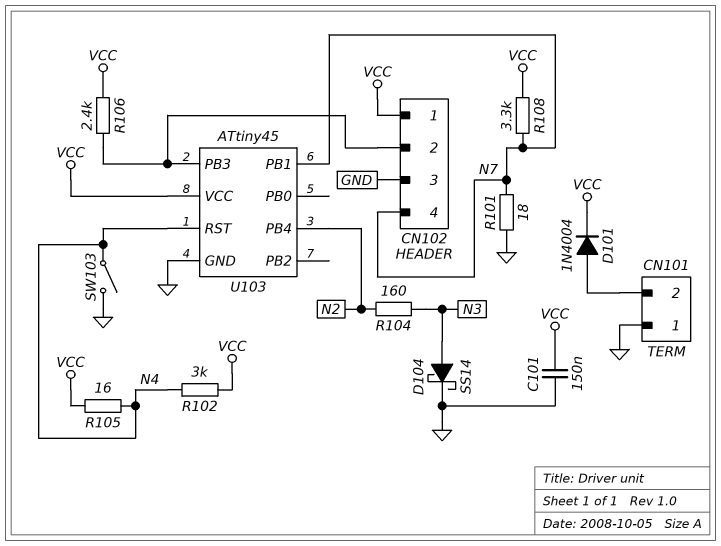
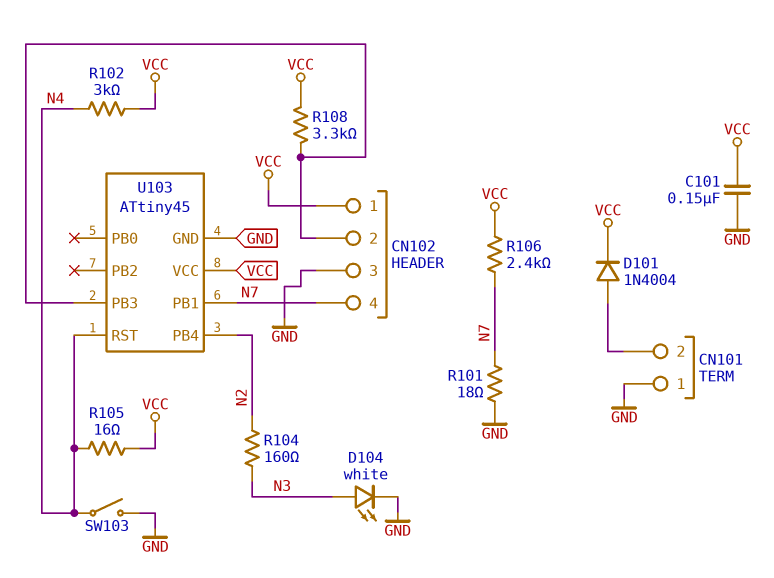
D104: schottky SS14 (A N3, K GND) -> LED white (A N3, K GND)
R106: 2.4k (CN102/2, VCC) -> 2.4k (N7, VCC)
R108: 3.3k (N7, VCC) -> 3.3k (CN102/2, VCC)

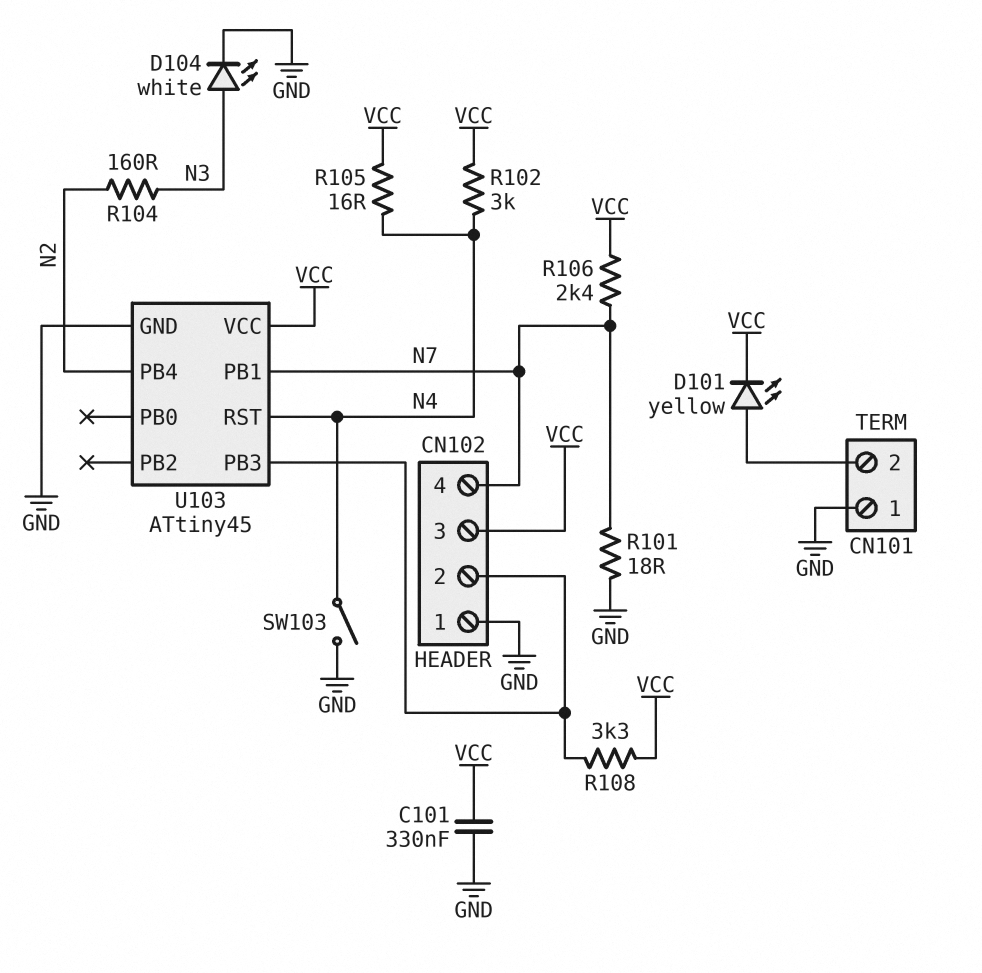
C101: 150nF (GND, VCC) -> 330nF (GND, VCC)
CN102 pin 1: VCC -> GND
CN102 pin 3: GND -> VCC
D101: diode 1N4004 (A CN101/2, K VCC) -> LED yellow (A CN101/2, K VCC)

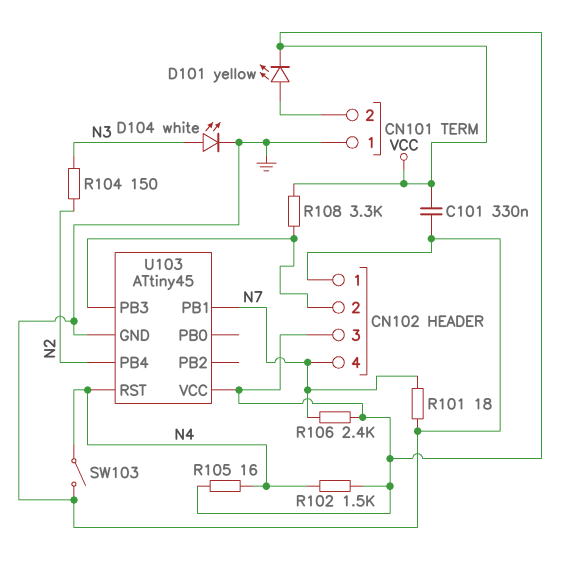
R102: 3k (N4, VCC) -> 1.5k (N4, VCC)
R104: 160 (N2, N3) -> 150 (N2, N3)

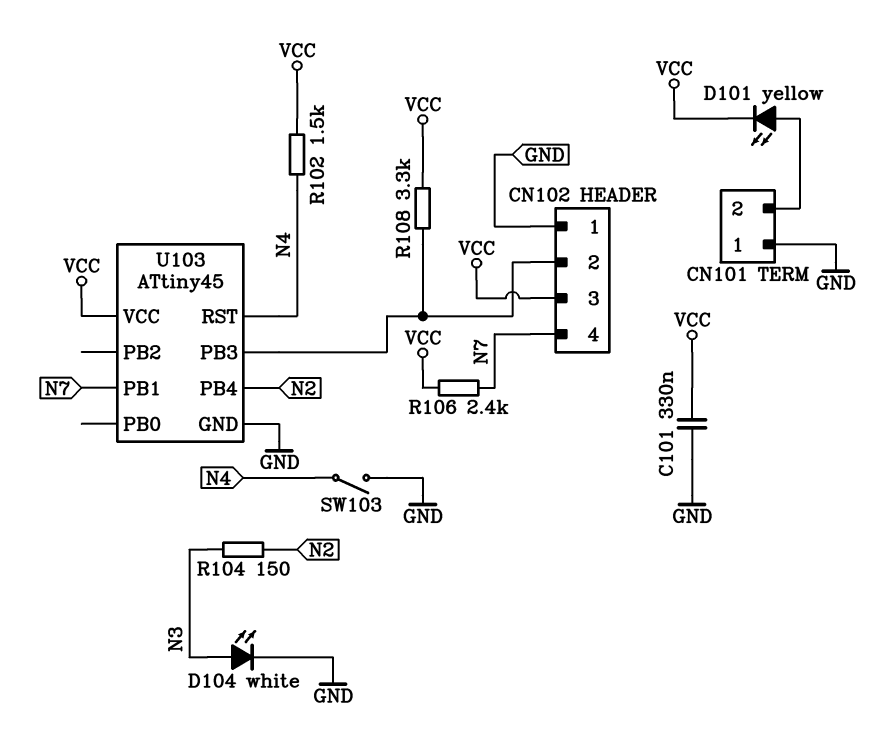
R101: 18 (GND, N7) -> none
R105: 16 (N4, VCC) -> none

